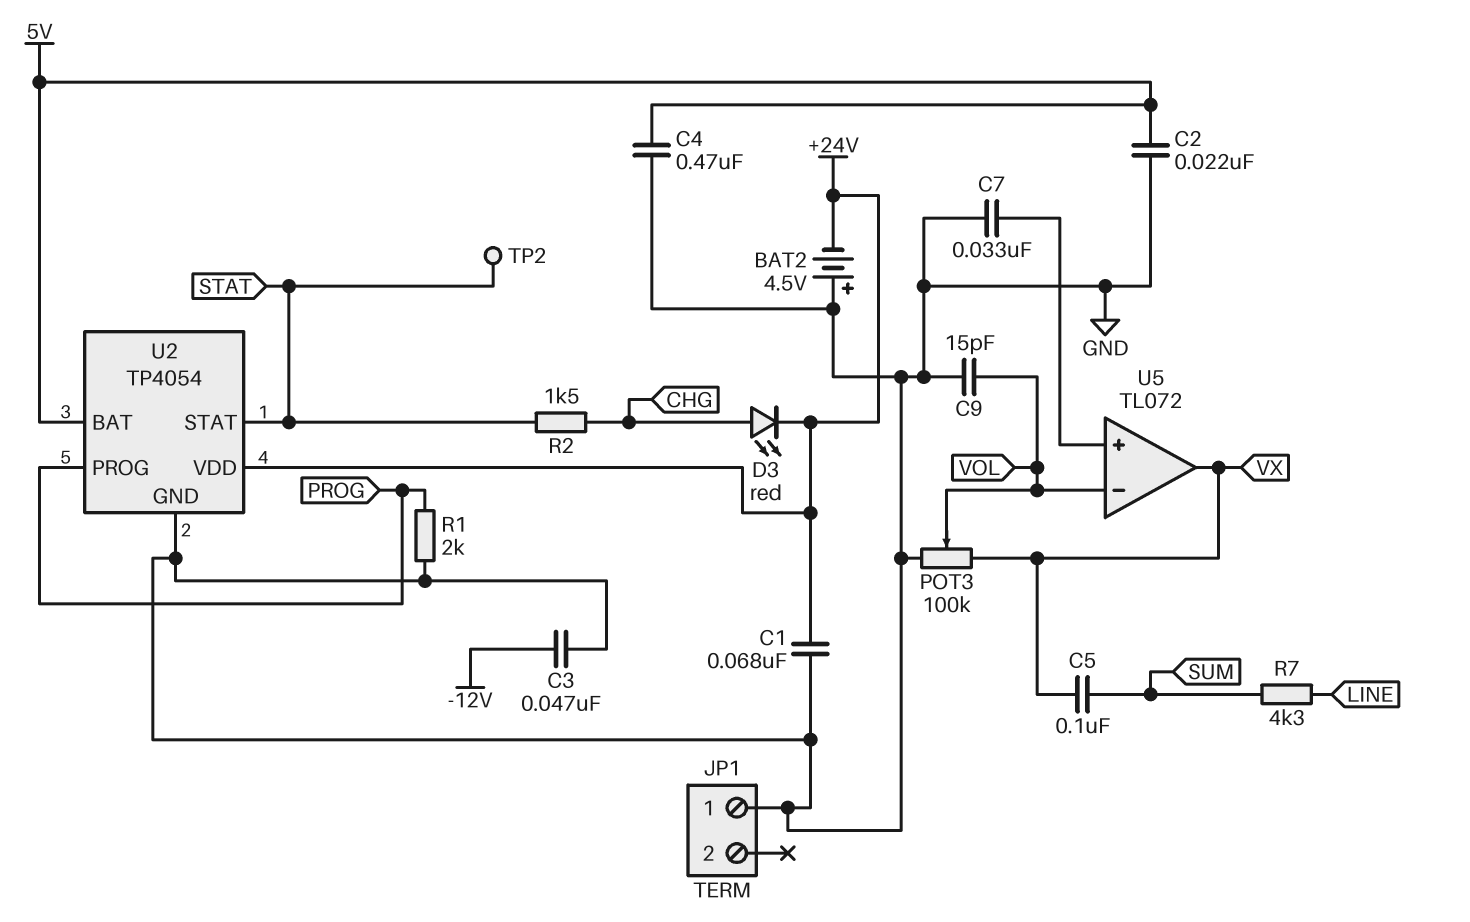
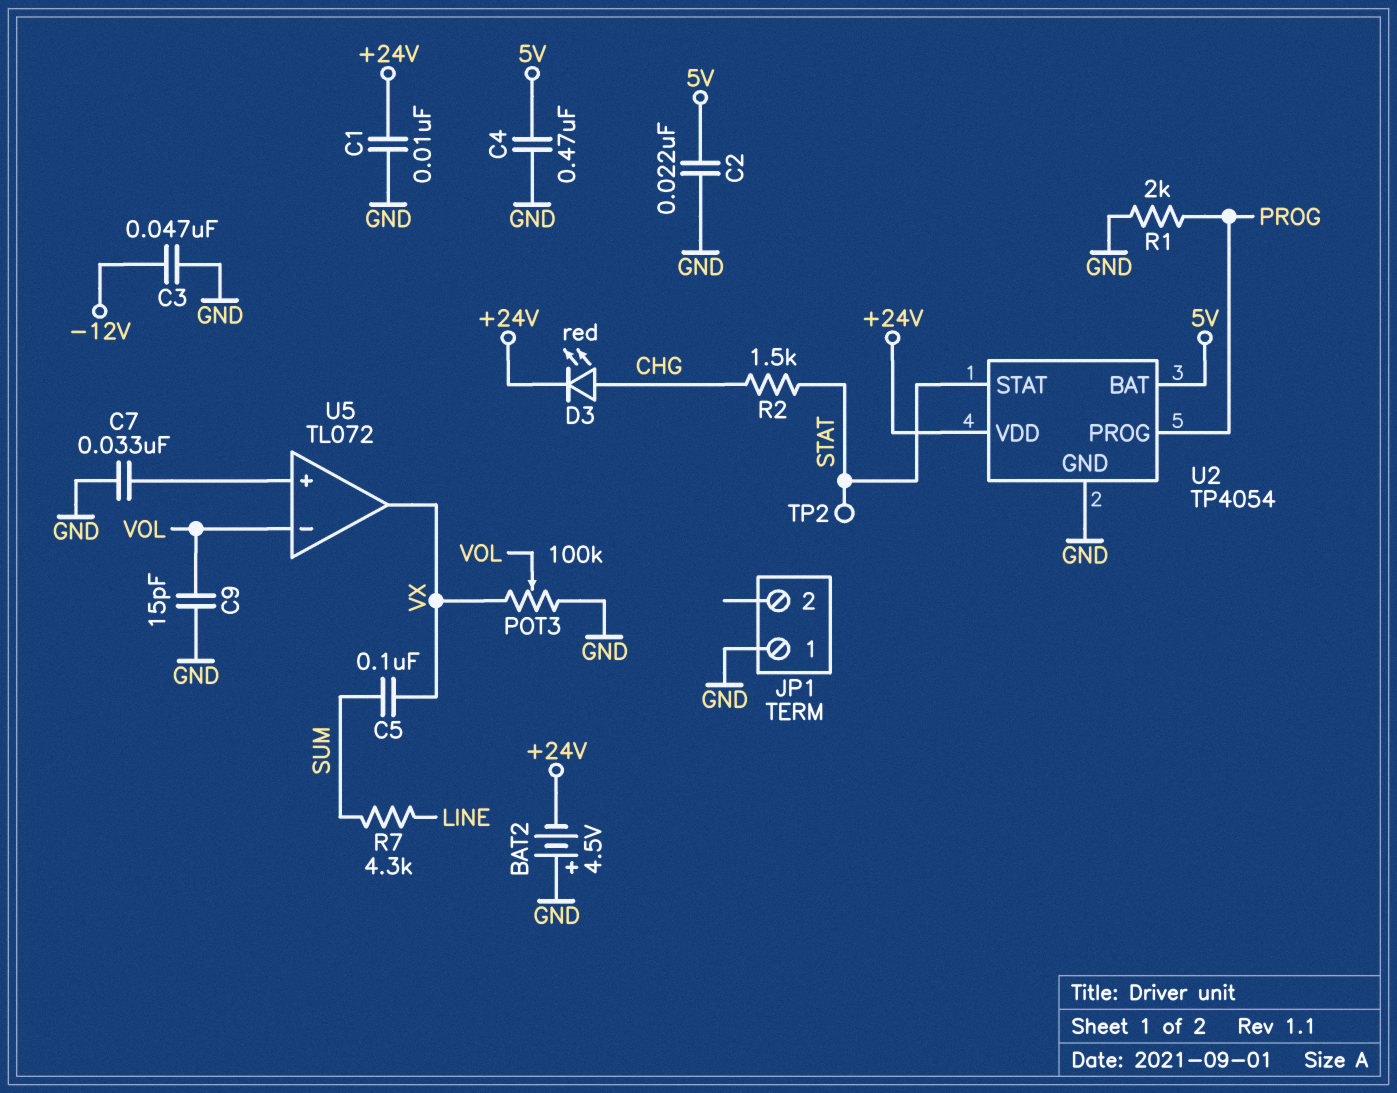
C1: 68nF (+24V, GND) -> 10nF (+24V, GND)

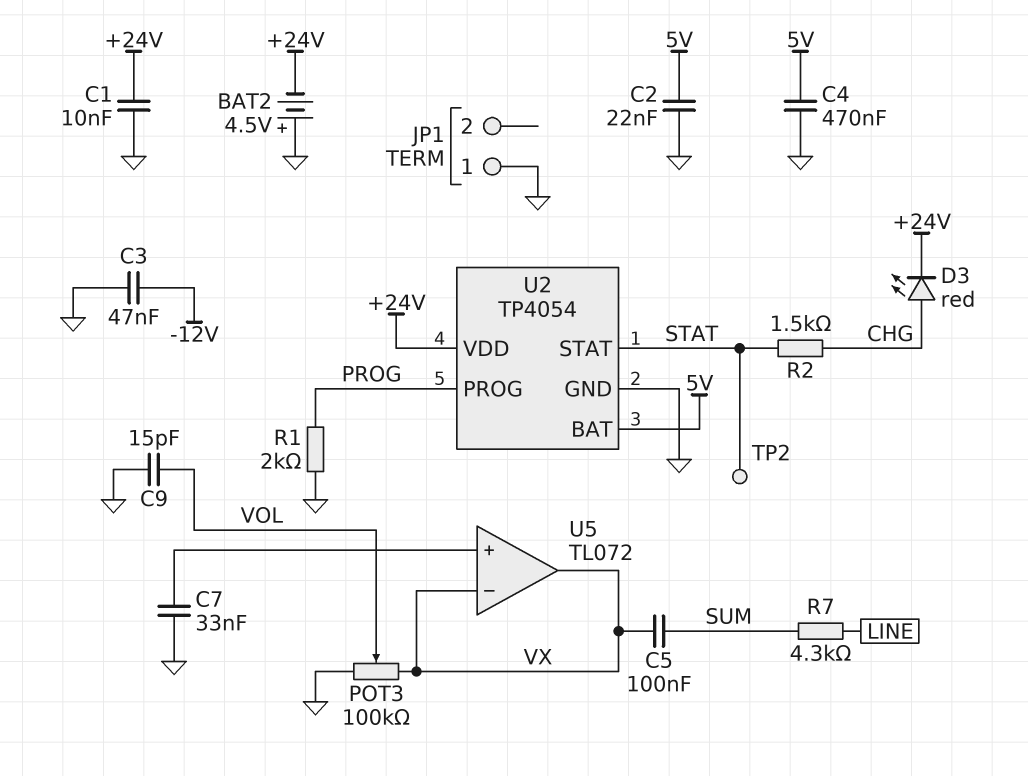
U5 pin in-: VOL -> VX

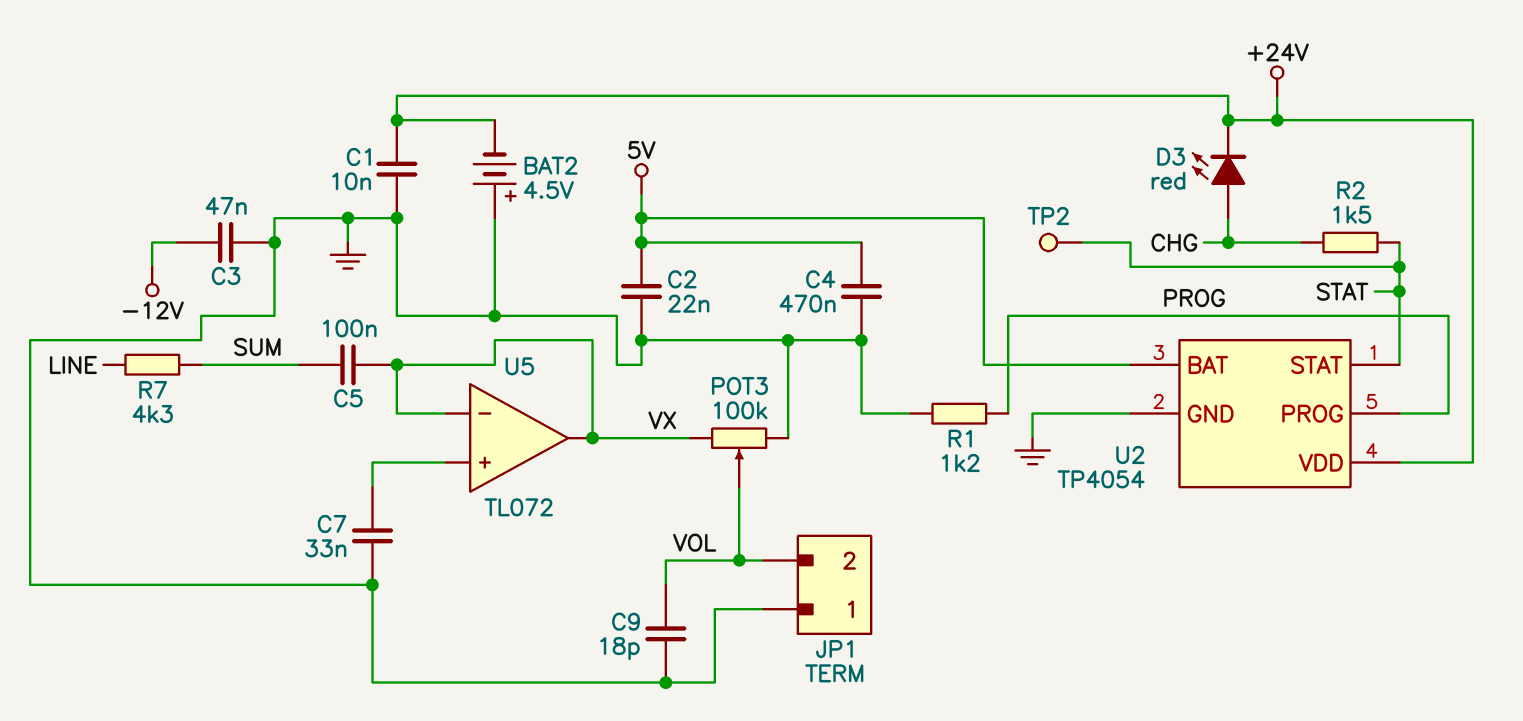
C9: 15pF (GND, VOL) -> 18pF (GND, VOL)
JP1 pin 2: none -> VOL
R1: 2k (GND, PROG) -> 1.2k (GND, PROG)

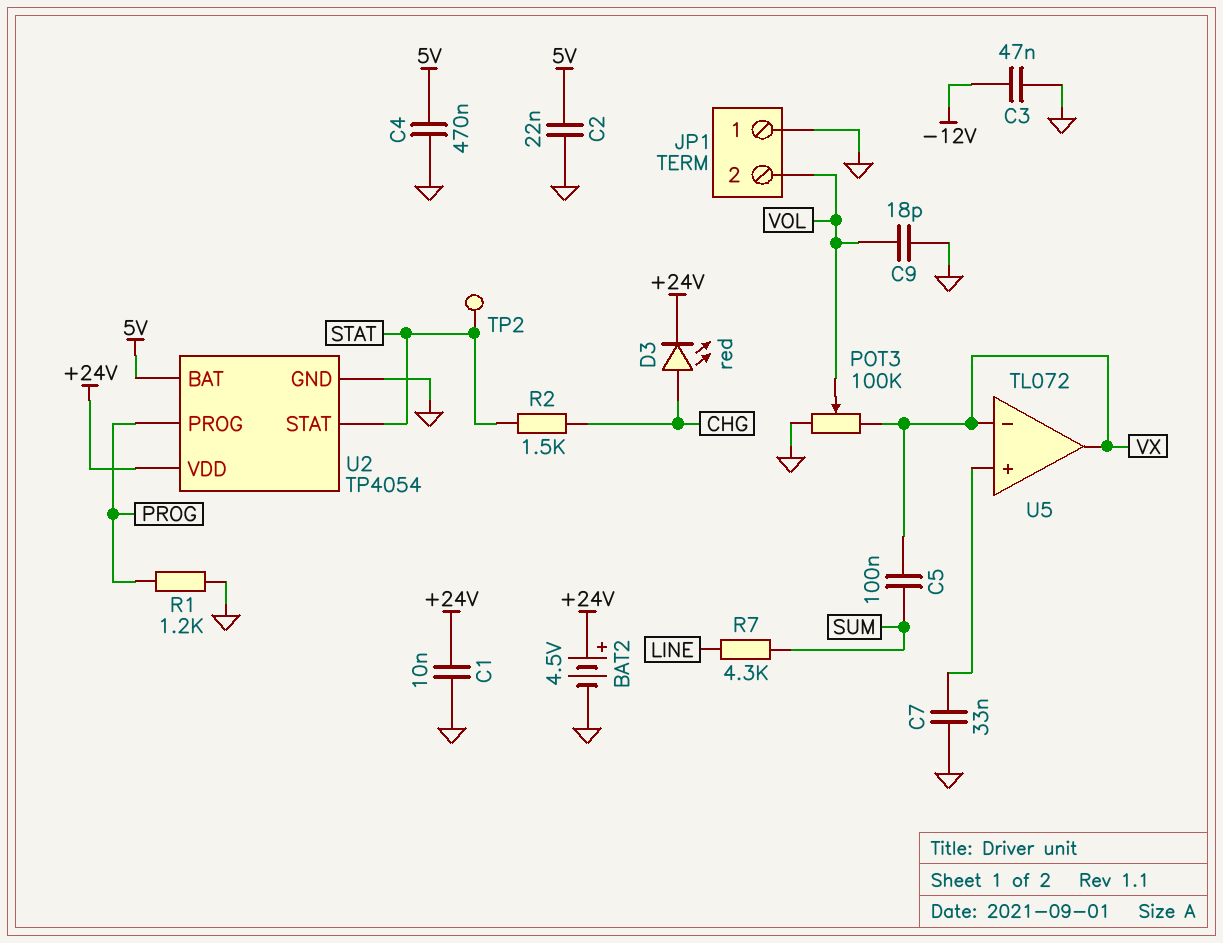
BAT2: 4.5V (plus GND, minus +24V) -> 4.5V (plus +24V, minus GND)

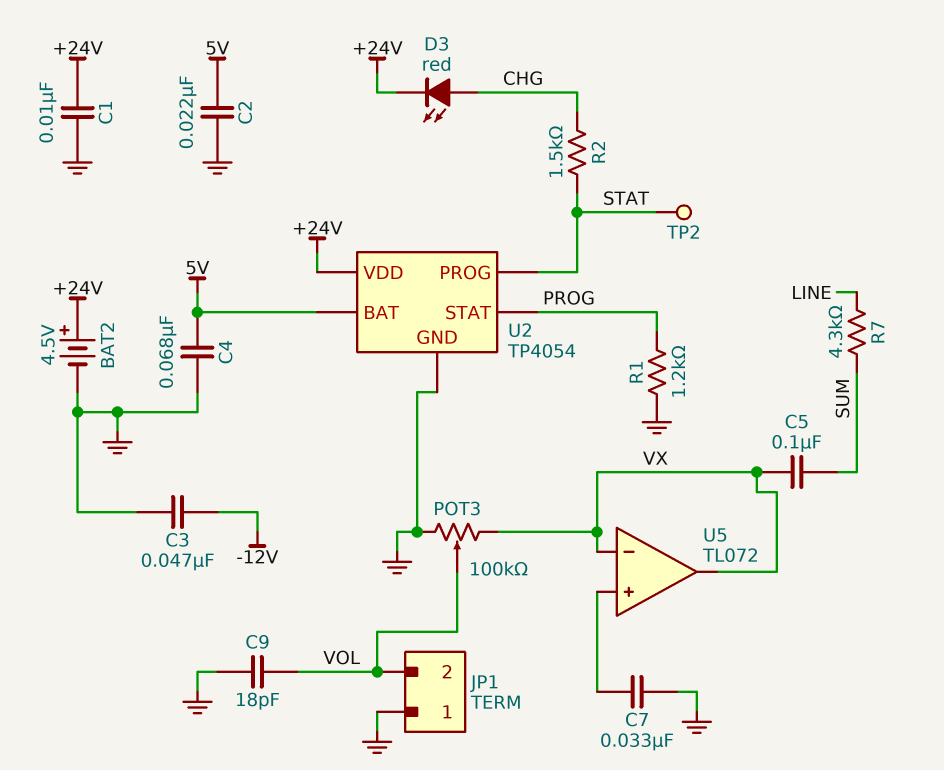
C4: 470nF (5V, GND) -> 68nF (5V, GND)
U2 pin PROG: PROG -> STAT
U2 pin STAT: STAT -> PROG

